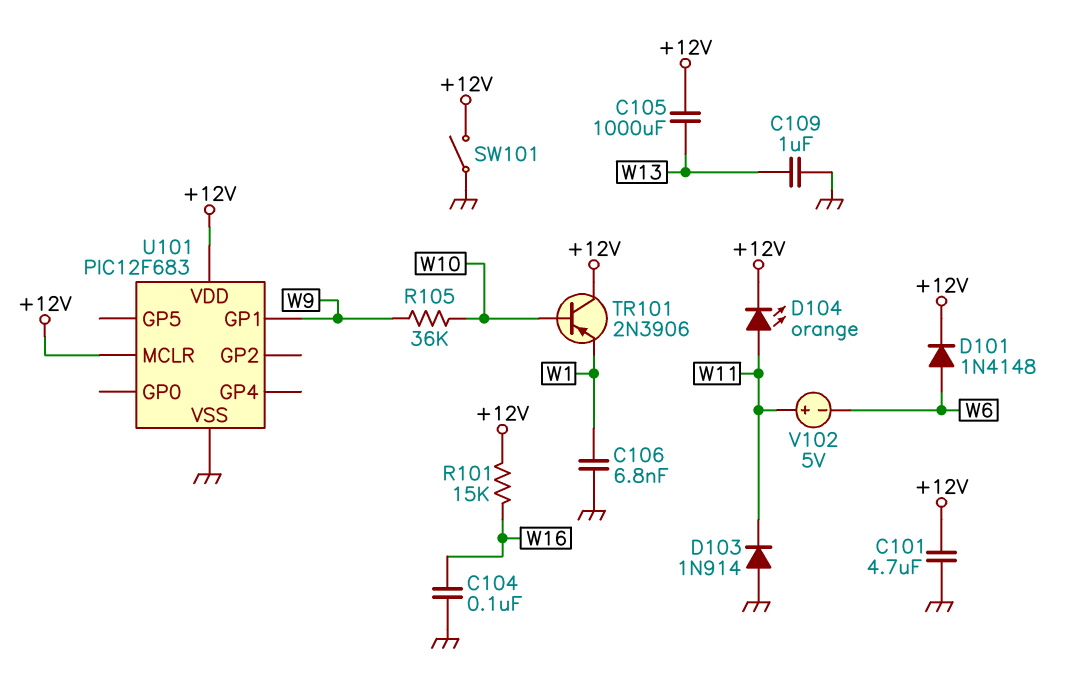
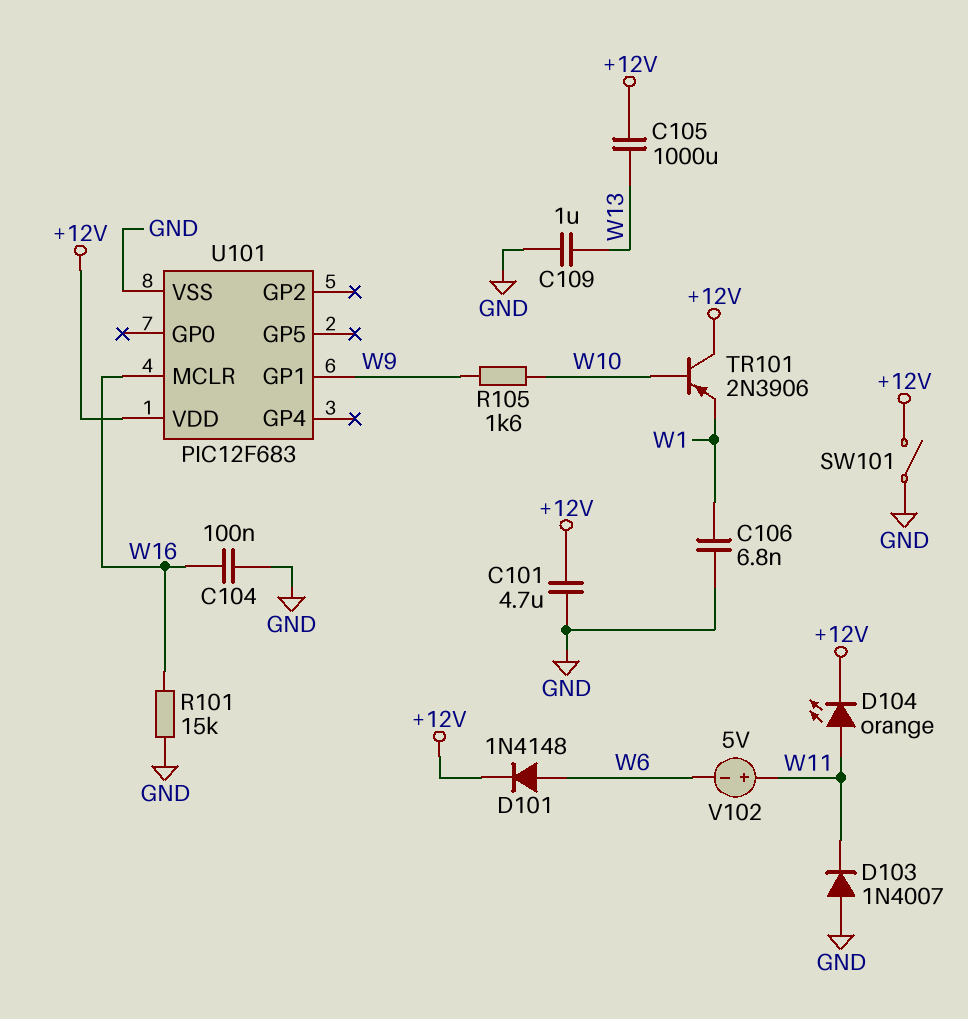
D103: diode 1N914 (A GND, K W11) -> diode 1N4007 (A GND, K W11)
R101: 15k (+12V, W16) -> 15k (GND, W16)
R105: 36k (W9, W10) -> 1.6k (W9, W10)
U101 pin MCLR: +12V -> W16

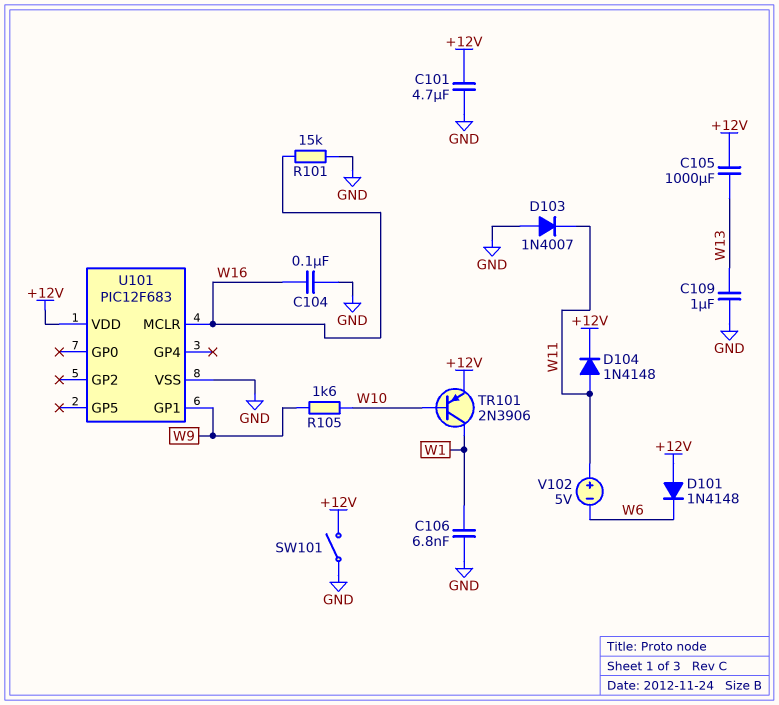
D101: diode 1N4148 (A W6, K +12V) -> diode 1N4148 (A +12V, K W6)
D104: LED orange (A W11, K +12V) -> diode 1N4148 (A W11, K +12V)
TR101: PNP 2N3906 (B W10, C +12V, E W1) -> PNP 2N3906 (B W10, C W1, E +12V)

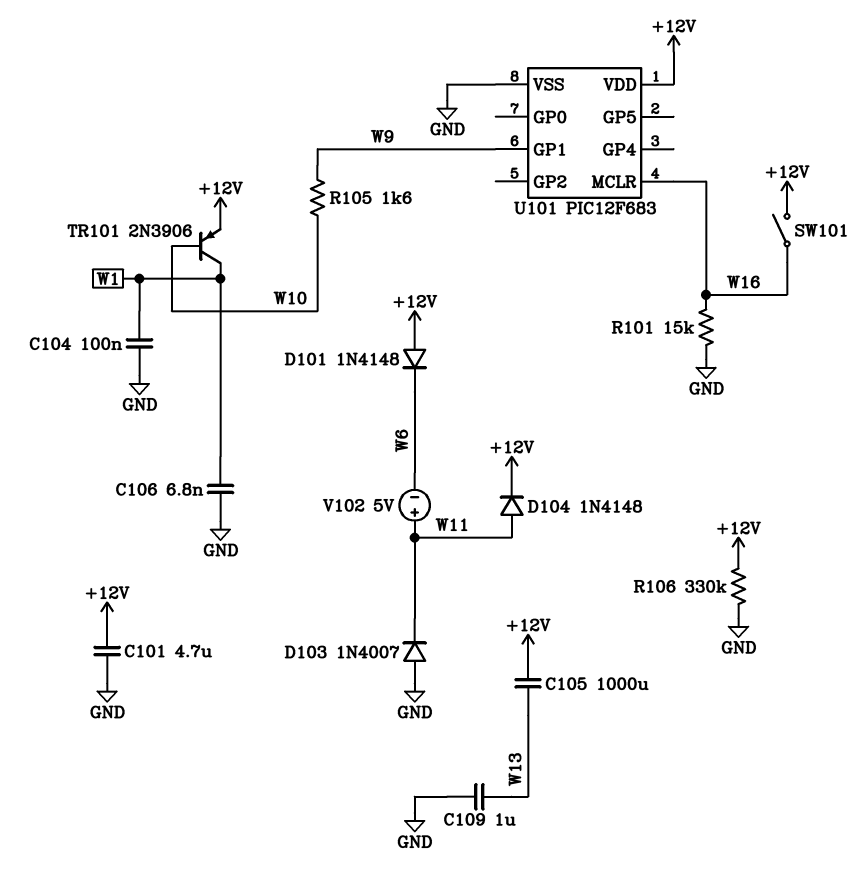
C104: 100nF (GND, W16) -> 100nF (GND, W1)
R106: none -> 330k (+12V, GND)
SW101: switch (+12V, GND) -> switch (+12V, W16)

